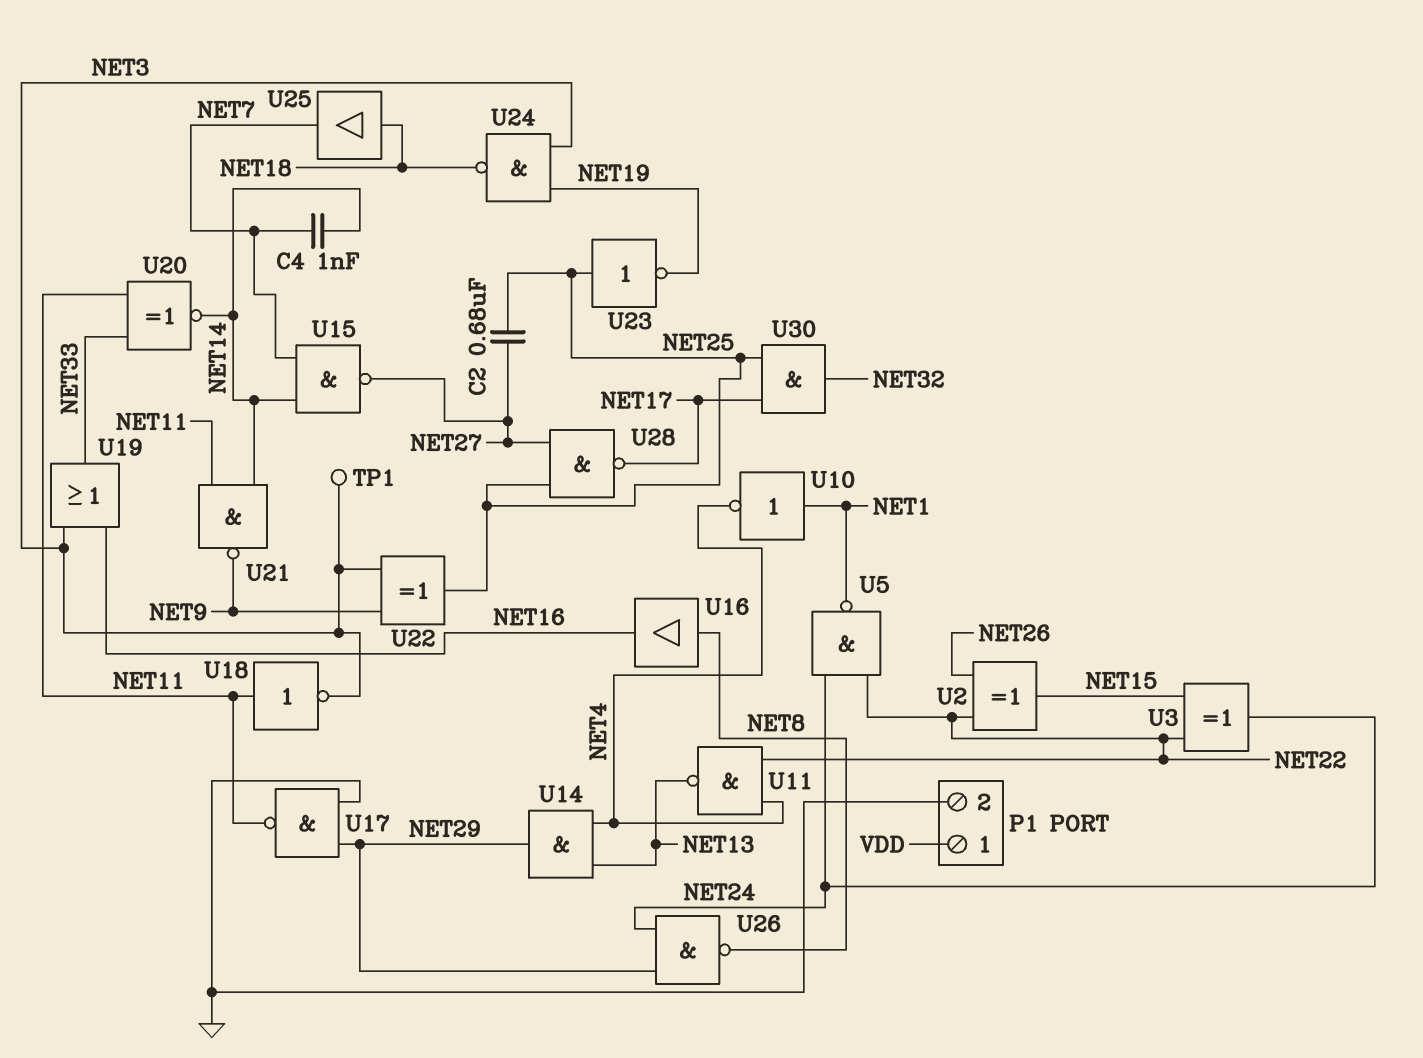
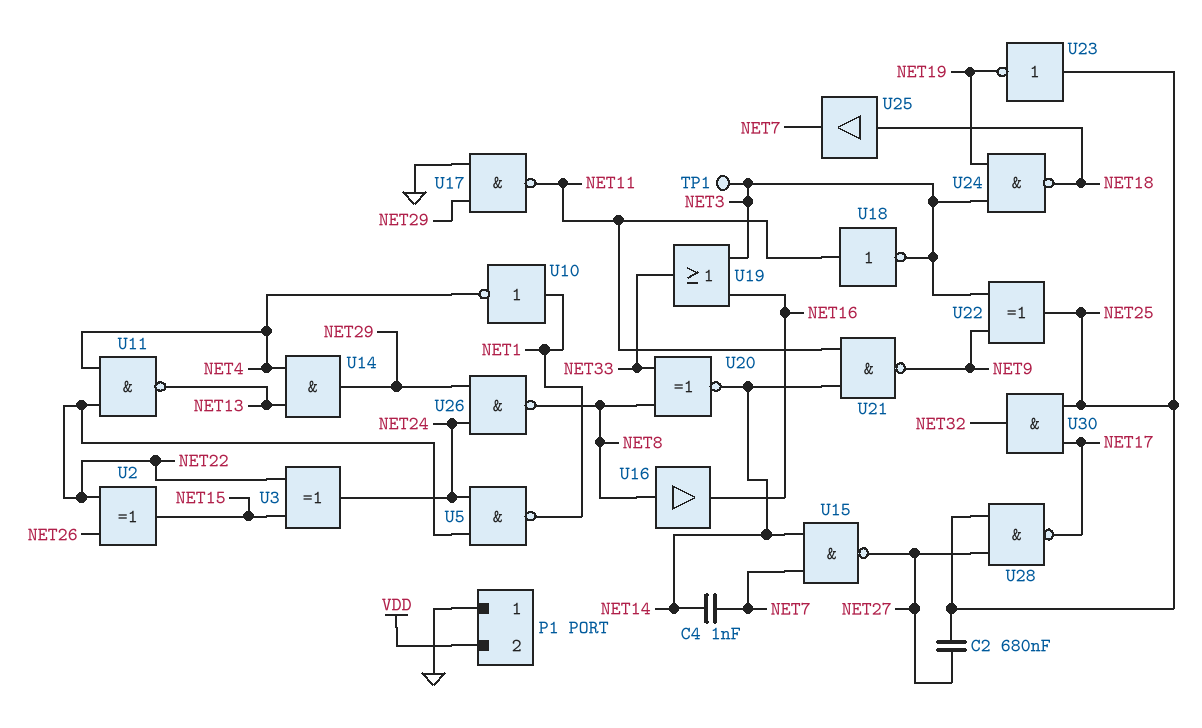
P1 pin 1: VDD -> GND
P1 pin 2: GND -> VDD
U20: XNOR (in NET11, in NET33, out NET14) -> XNOR (in NET8, in NET33, out NET14)

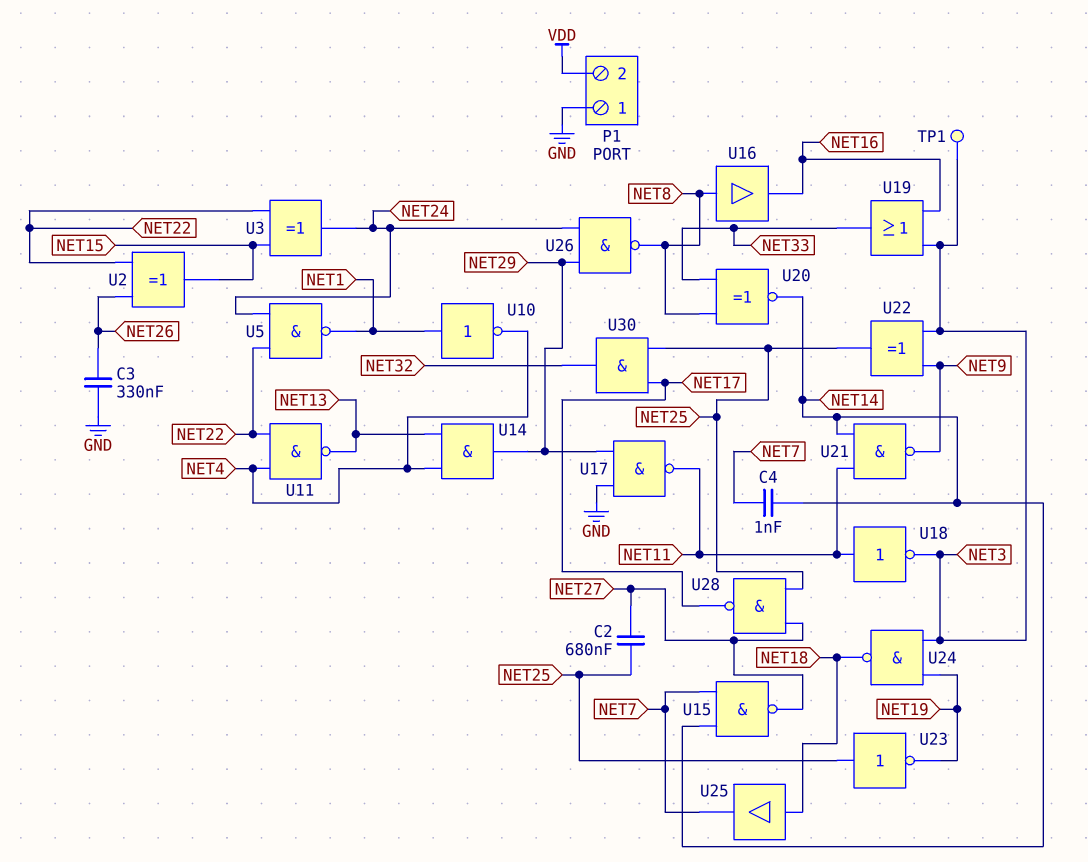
C3: none -> 330nF (GND, NET26)

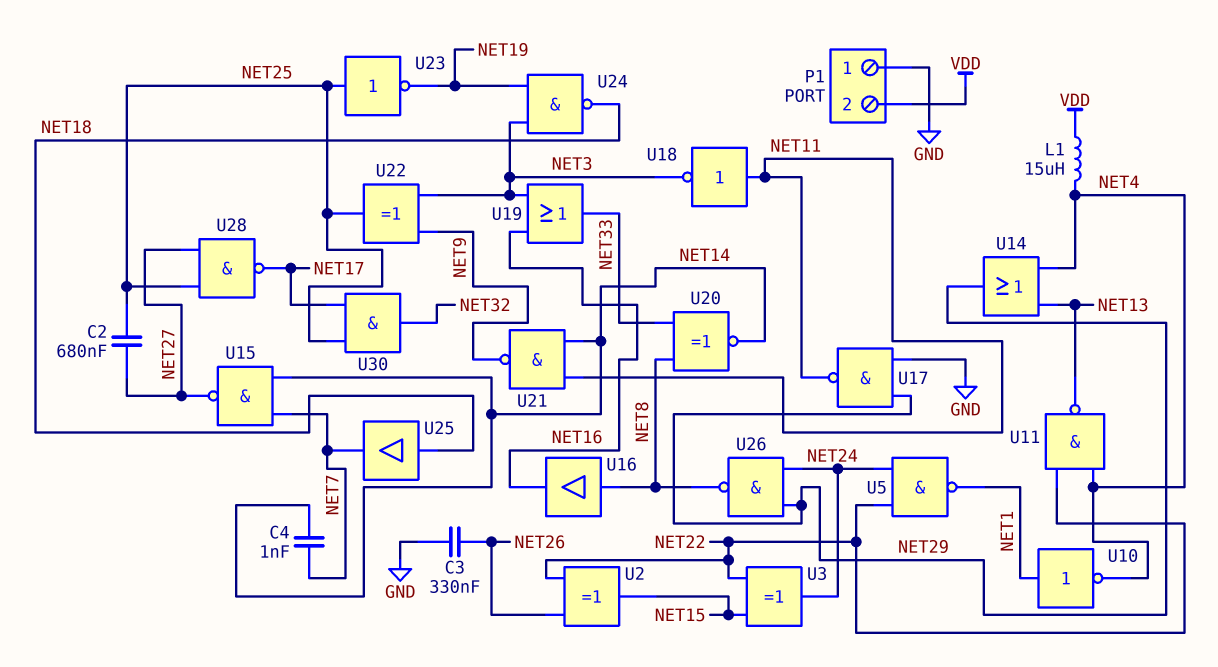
L1: none -> 15uH (NET4, VDD)
TP1: test point (NET3) -> none
U14: AND (in NET4, in NET13, out NET29) -> OR (in NET4, in NET13, out NET29)

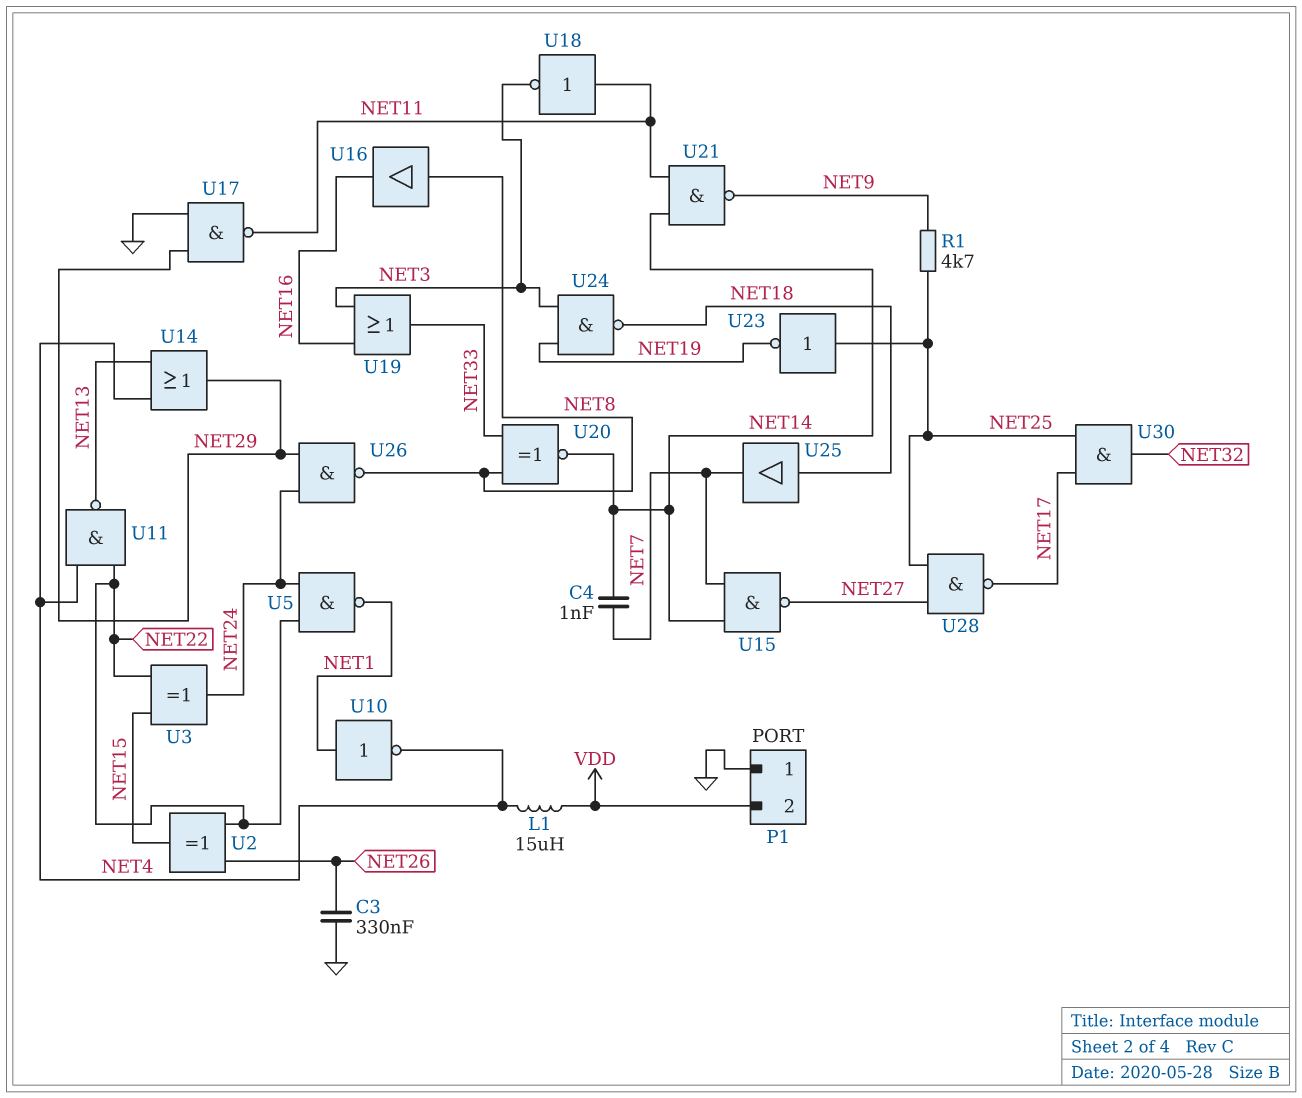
C2: 680nF (NET25, NET27) -> none
R1: none -> 4.7k (NET9, NET25)
U22: XOR (in NET3, in NET9, out NET25) -> none

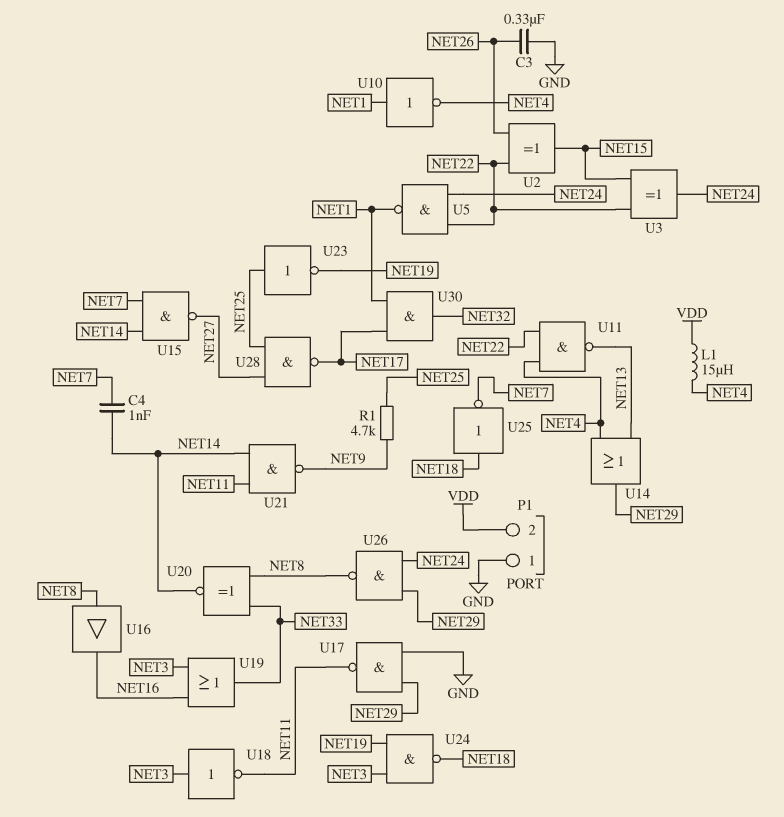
U18: NOT (in NET11, out NET3) -> NOT (in NET3, out NET11)
U25: buffer (in NET18, out NET7) -> NOT (in NET18, out NET7)
U30: AND (in NET17, in NET25, out NET32) -> AND (in NET1, in NET17, out NET32)

